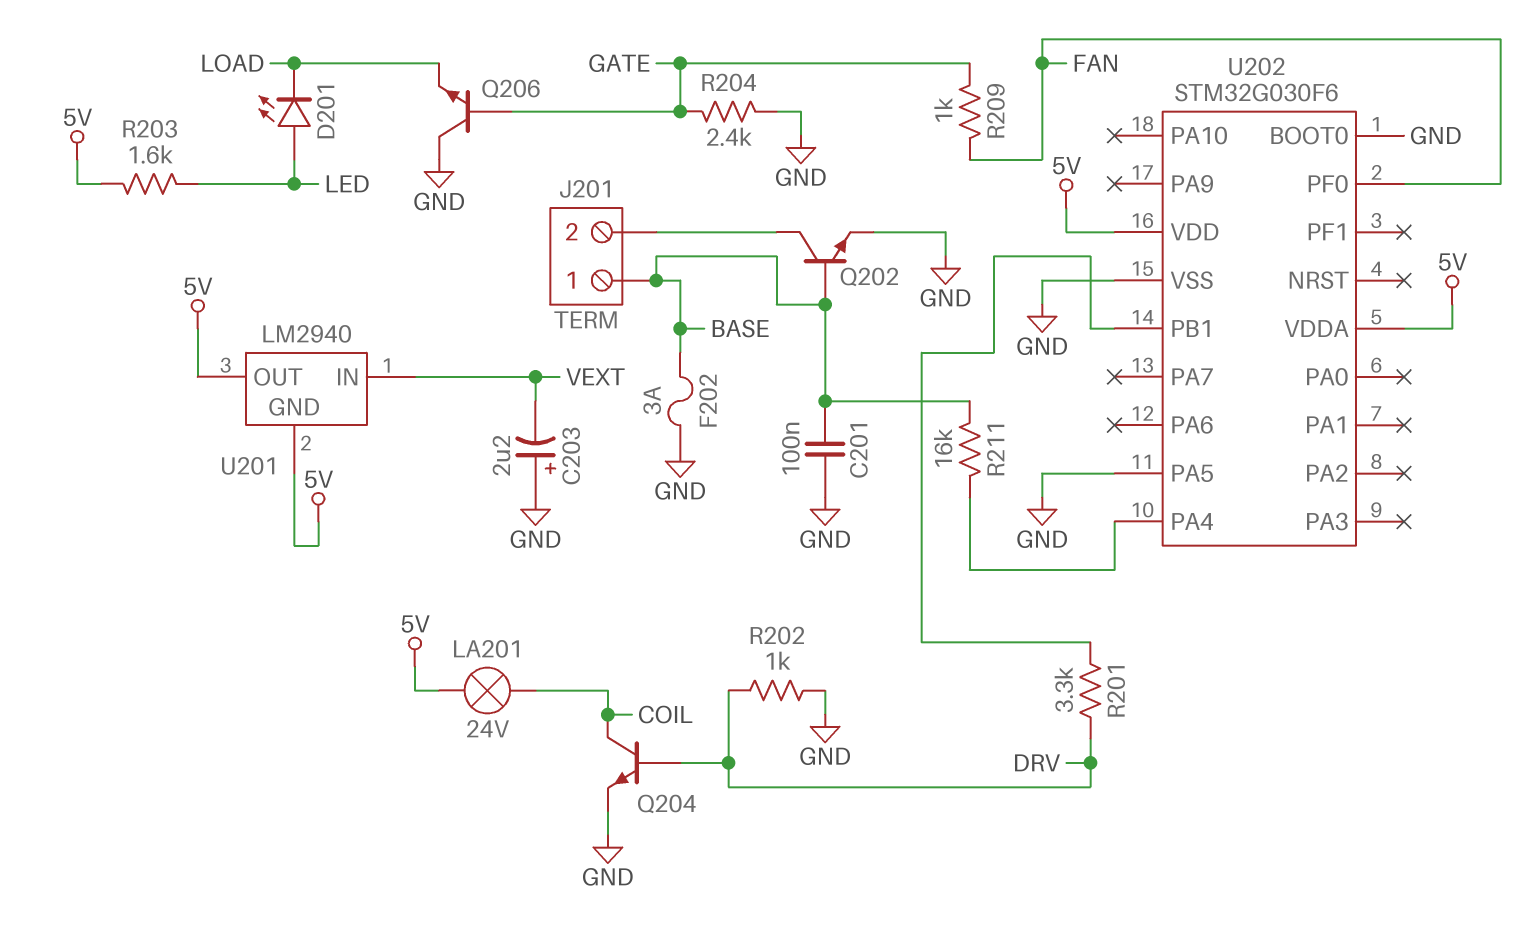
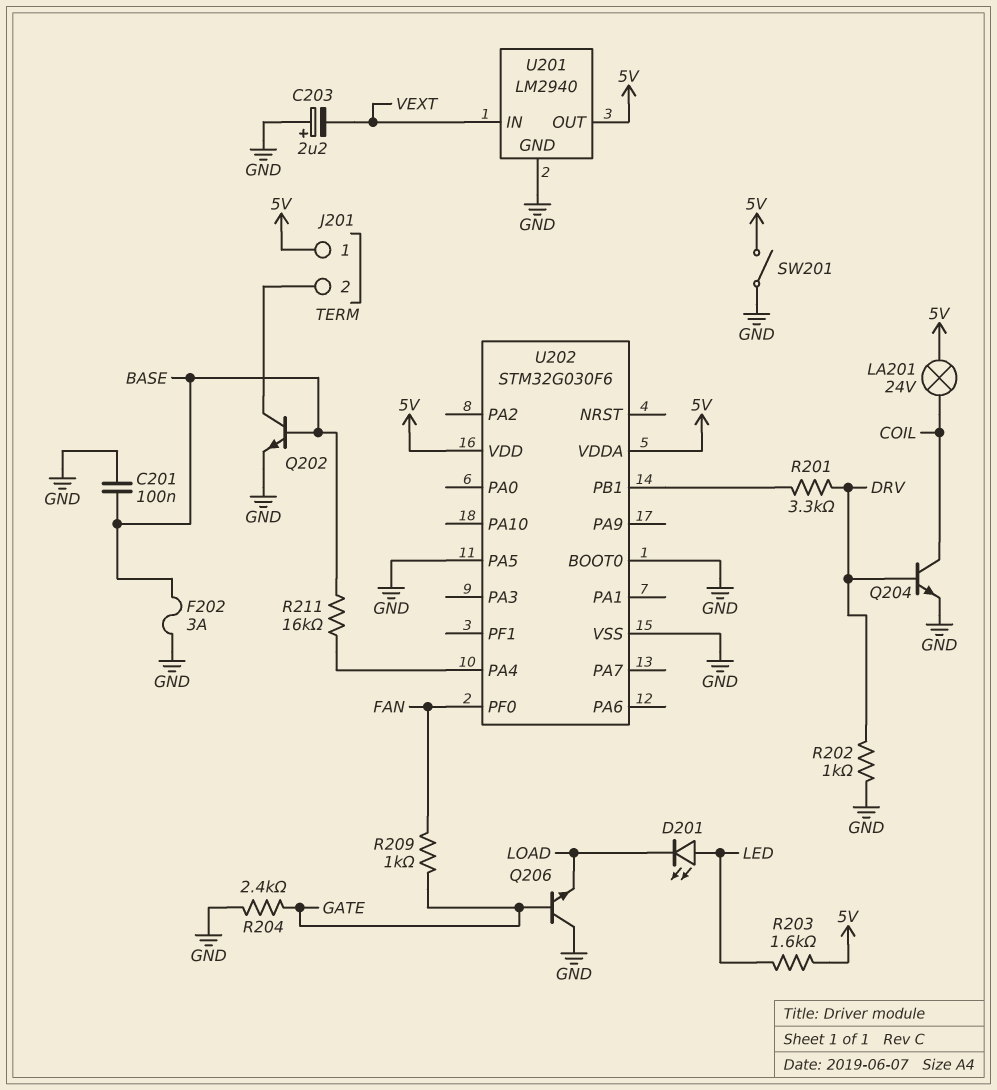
J201 pin 1: BASE -> 5V
SW201: none -> switch (5V, GND)
U201 pin GND: 5V -> GND

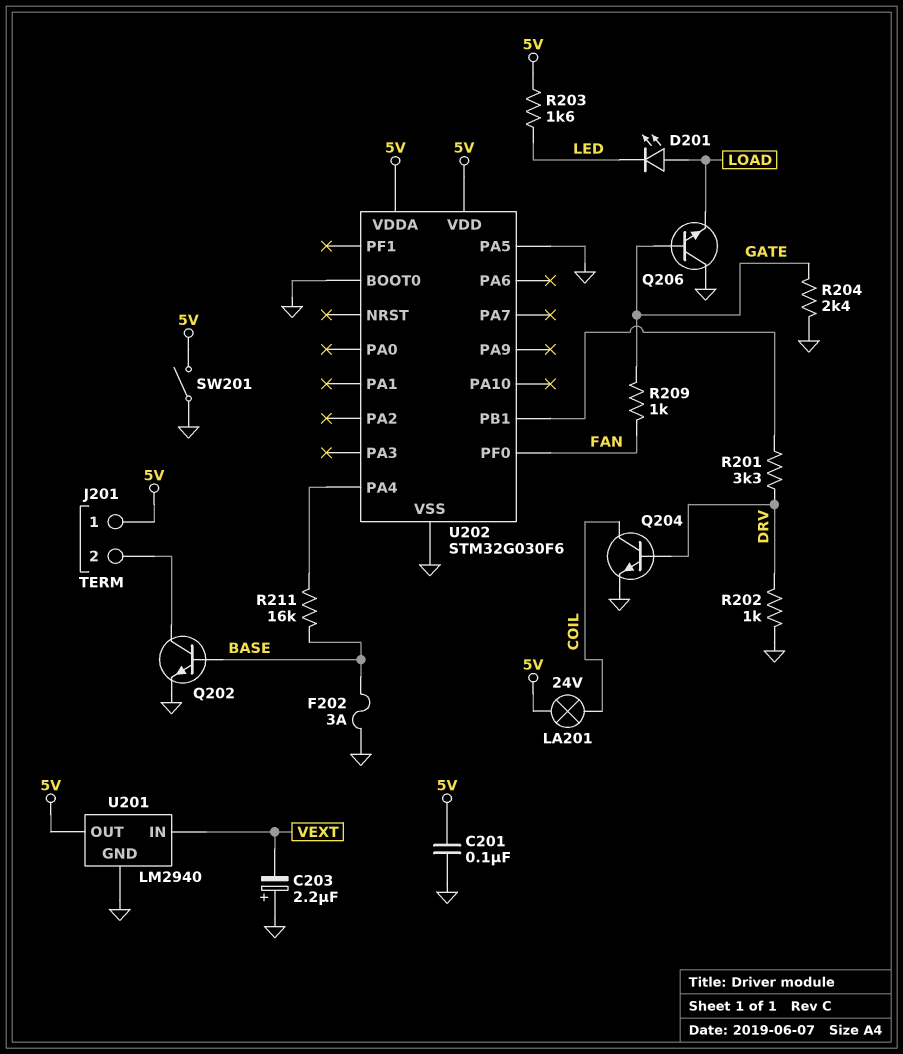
C201: 100nF (BASE, GND) -> 100nF (5V, GND)
D201: LED (A LED, K LOAD) -> LED (A LOAD, K LED)

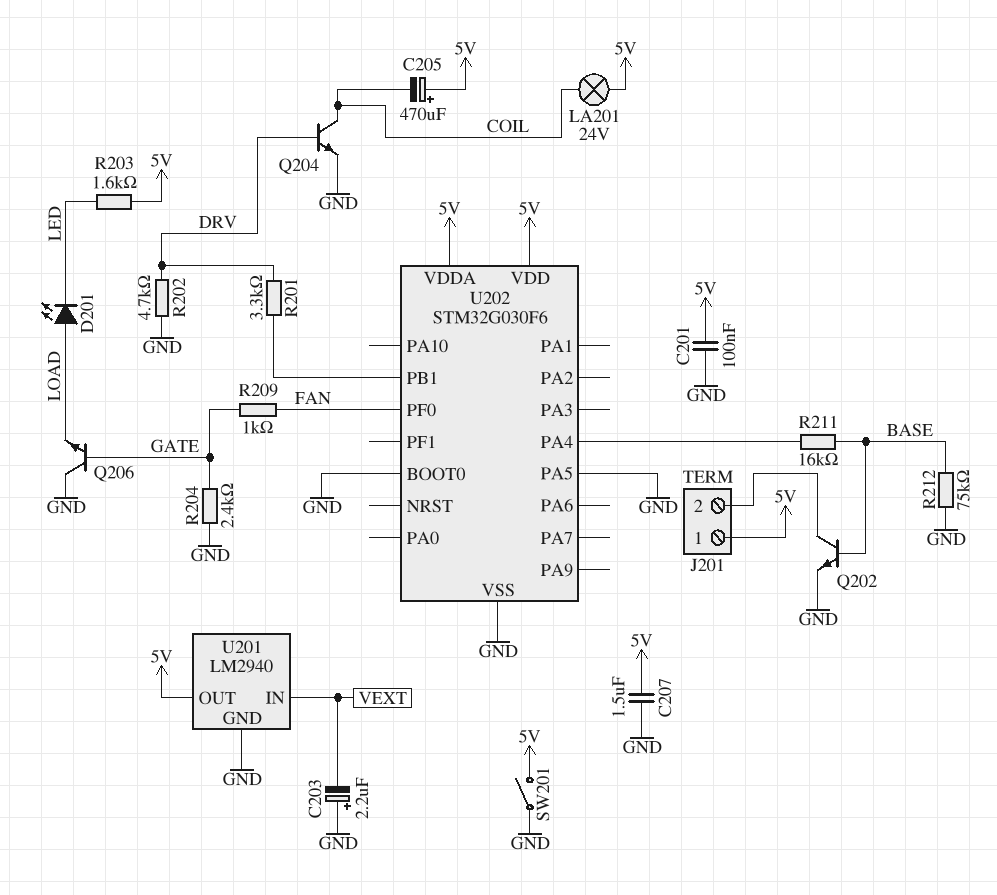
C205: none -> 470uF (plus 5V, minus COIL)
C207: none -> 1.5uF (5V, GND)
F202: 3A (BASE, GND) -> none
R202: 1k (DRV, GND) -> 4.7k (DRV, GND)
R212: none -> 75k (BASE, GND)

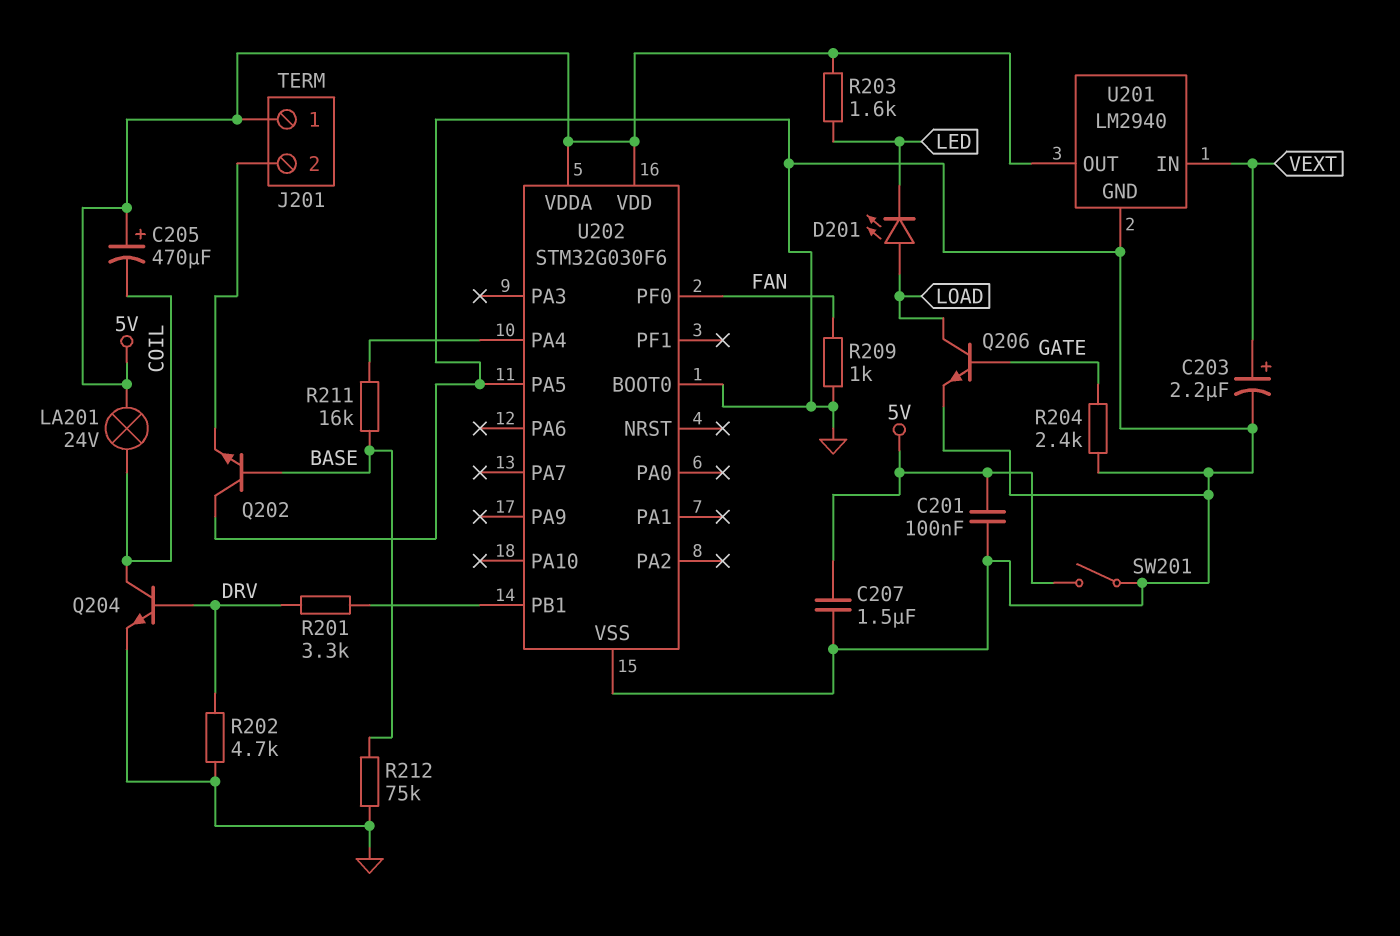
C203: 2.2uF (plus GND, minus VEXT) -> 2.2uF (plus VEXT, minus GND)
Q202: NPN (B BASE, C J201/2, E GND) -> NPN (B BASE, C GND, E J201/2)
Q206: NPN (B GATE, C GND, E LOAD) -> NPN (B GATE, C LOAD, E GND)
R209: 1k (FAN, GATE) -> 1k (FAN, GND)

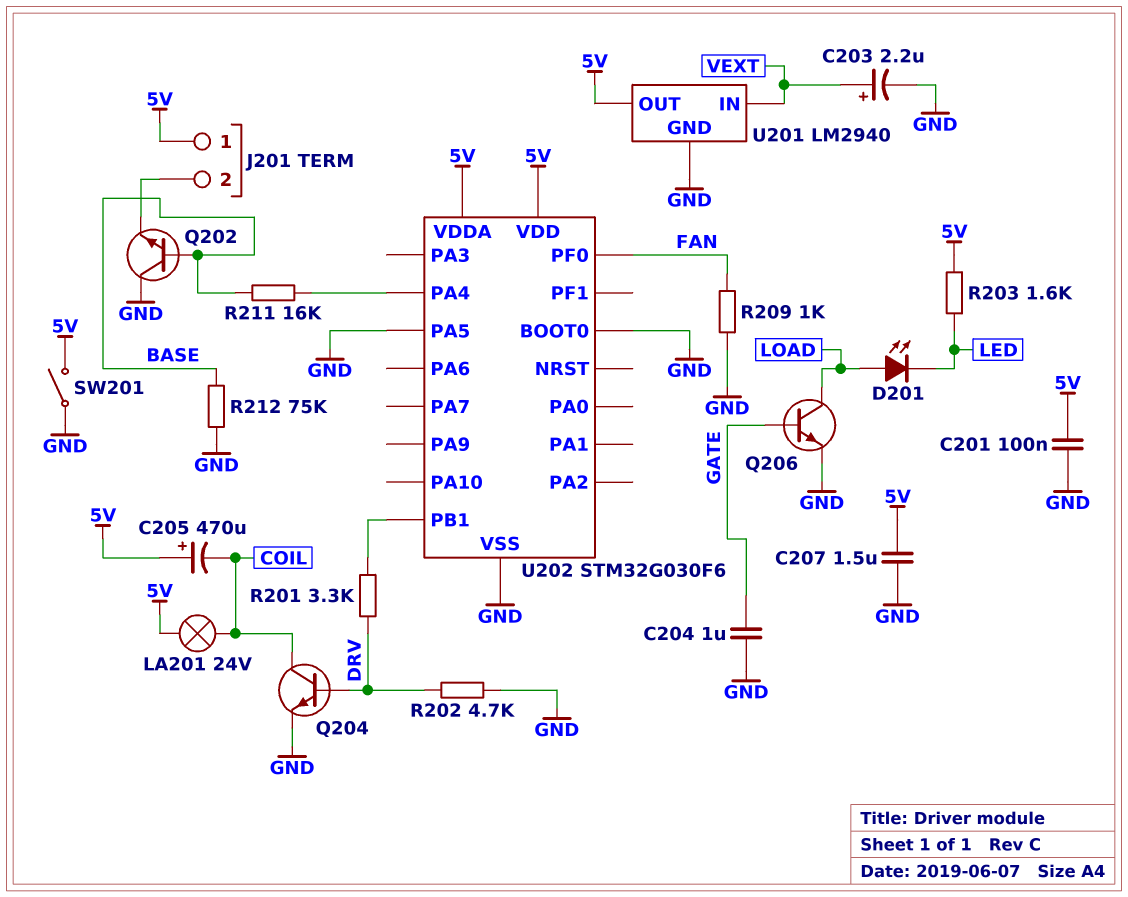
C204: none -> 1uF (GATE, GND)
R204: 2.4k (GATE, GND) -> none

